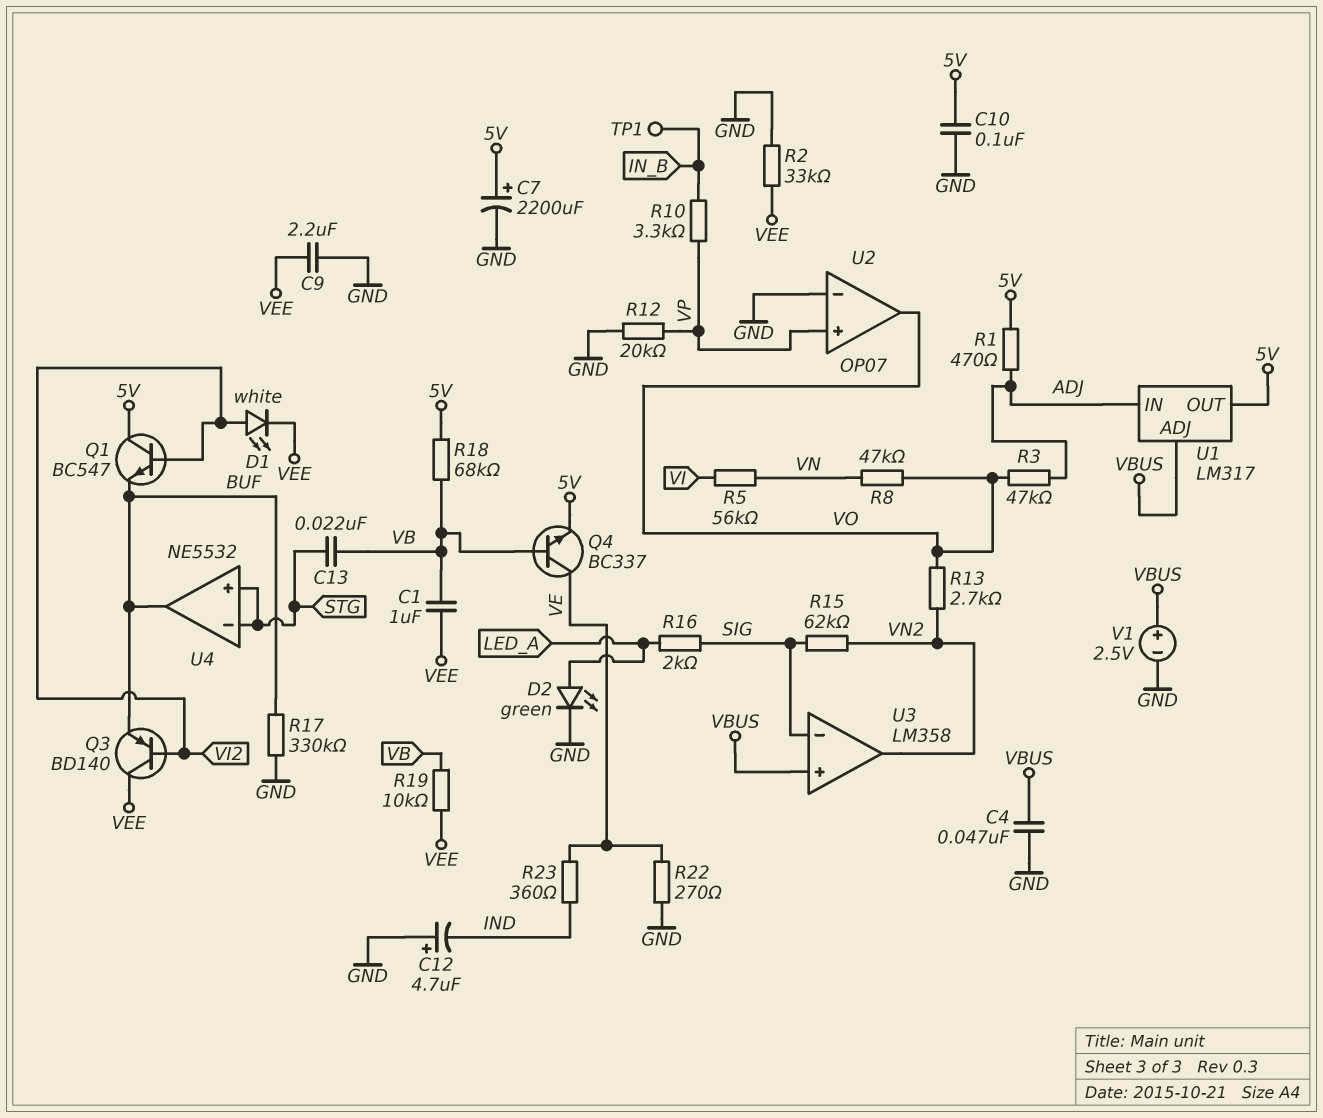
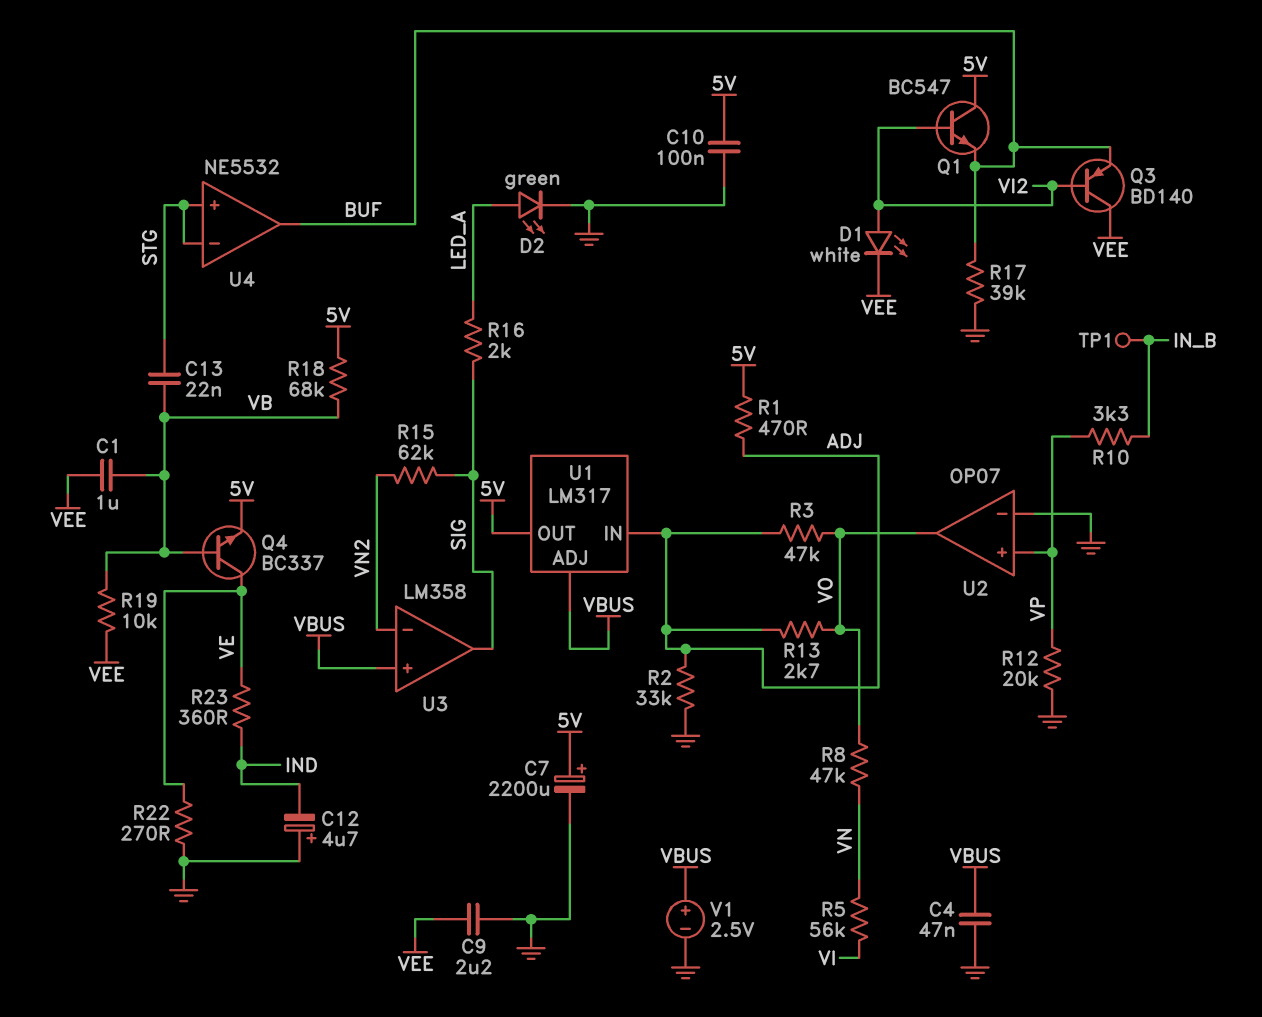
R2: 33k (GND, VEE) -> 33k (ADJ, GND)
R13: 2.7k (VN2, VO) -> 2.7k (ADJ, VO)
R17: 330k (BUF, GND) -> 39k (BUF, GND)
U3 pin in-: SIG -> VN2
U3 pin out: VN2 -> SIG

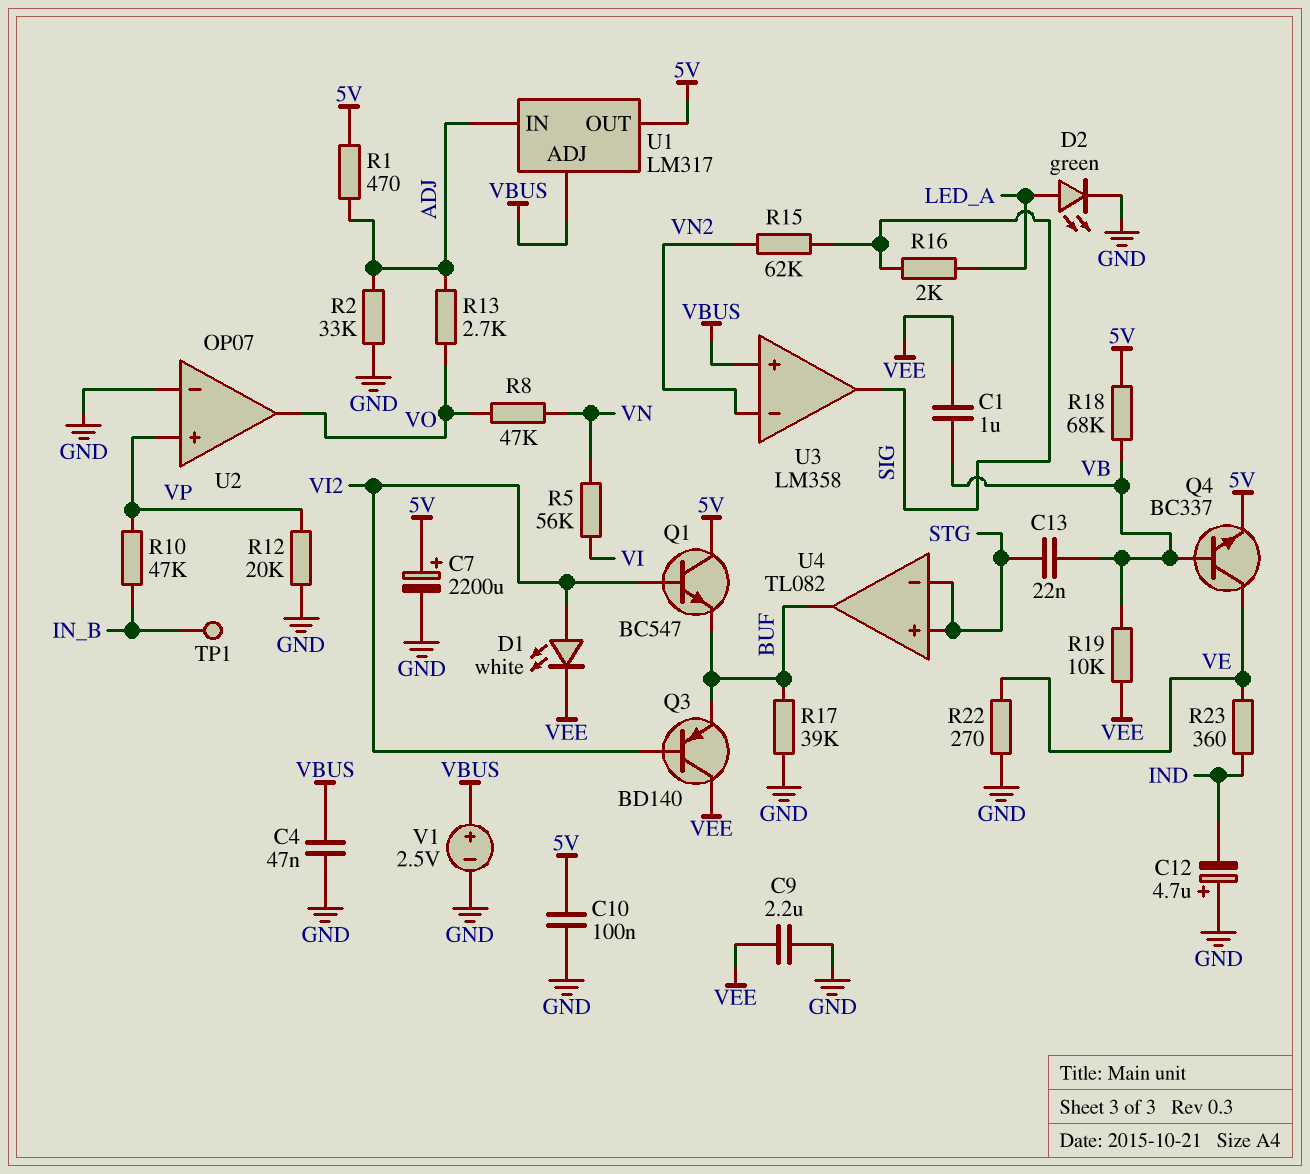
R3: 47k (ADJ, VO) -> none
R10: 3.3k (IN_B, VP) -> 47k (IN_B, VP)
U4: NE5532 -> TL082

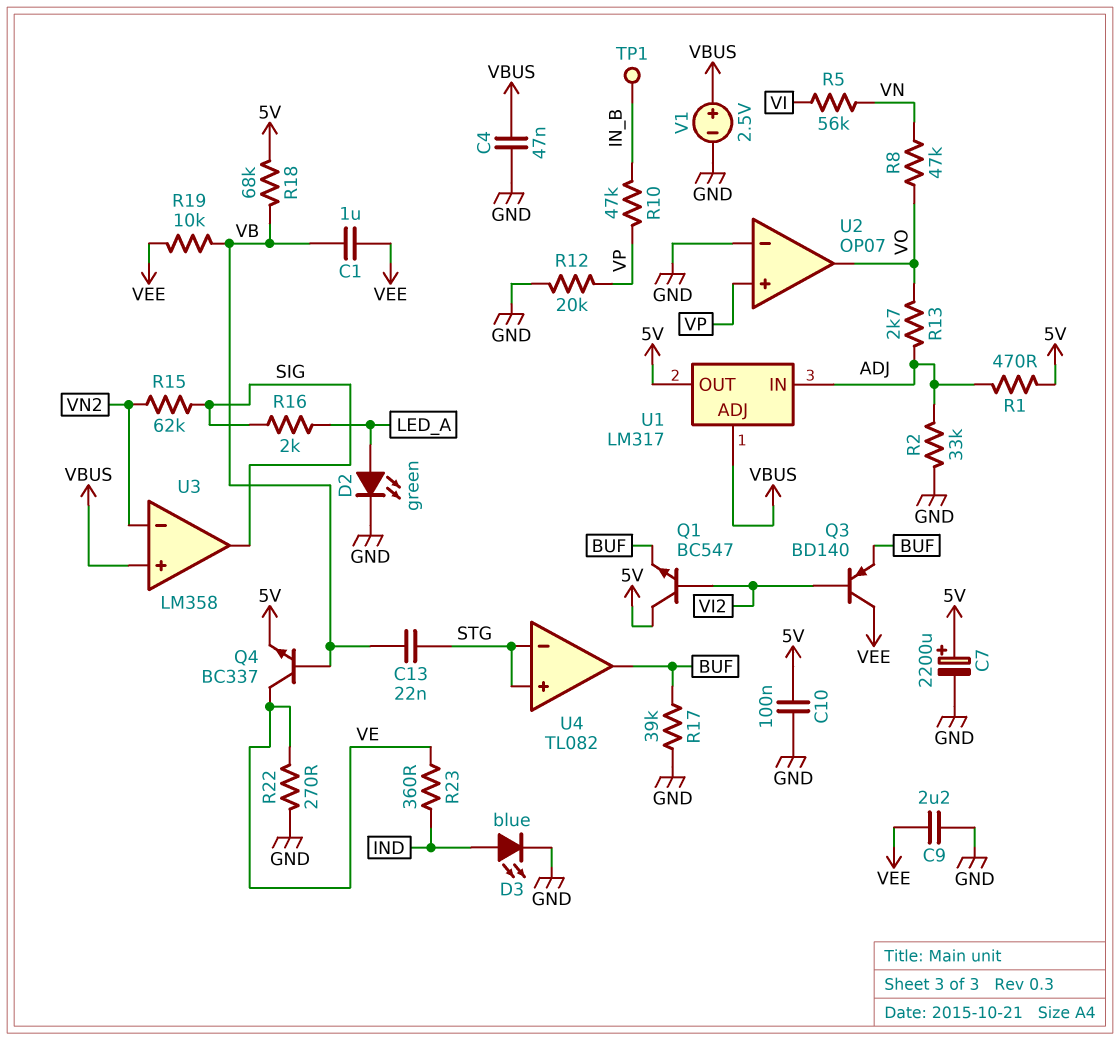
C12: 4.7uF (plus GND, minus IND) -> none
D1: LED white (A VI2, K VEE) -> none
D3: none -> LED blue (A IND, K GND)

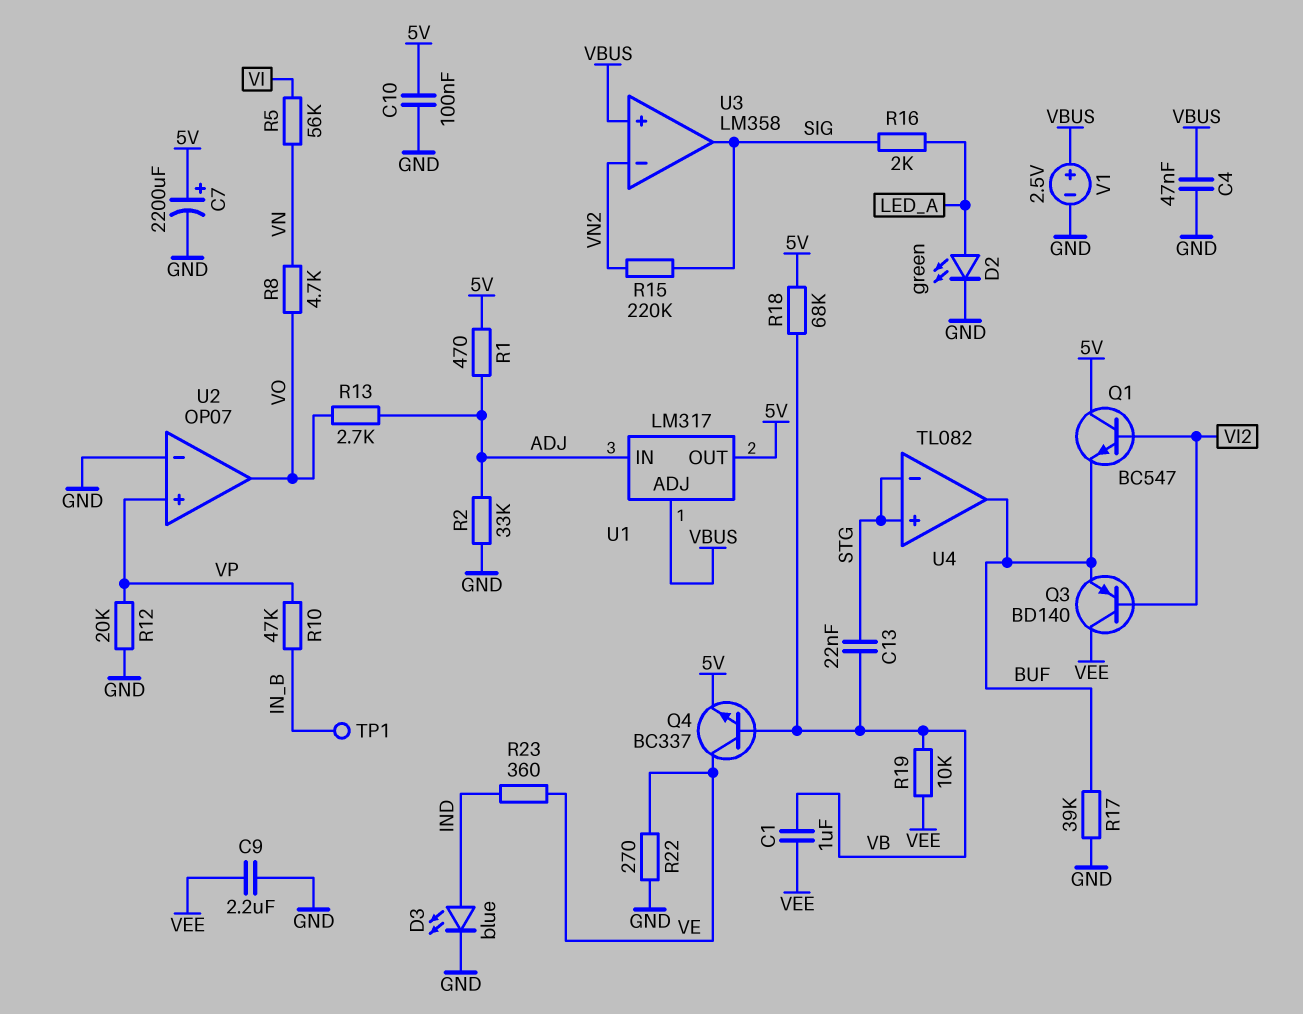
R8: 47k (VN, VO) -> 4.7k (VN, VO)
R15: 62k (SIG, VN2) -> 220k (SIG, VN2)

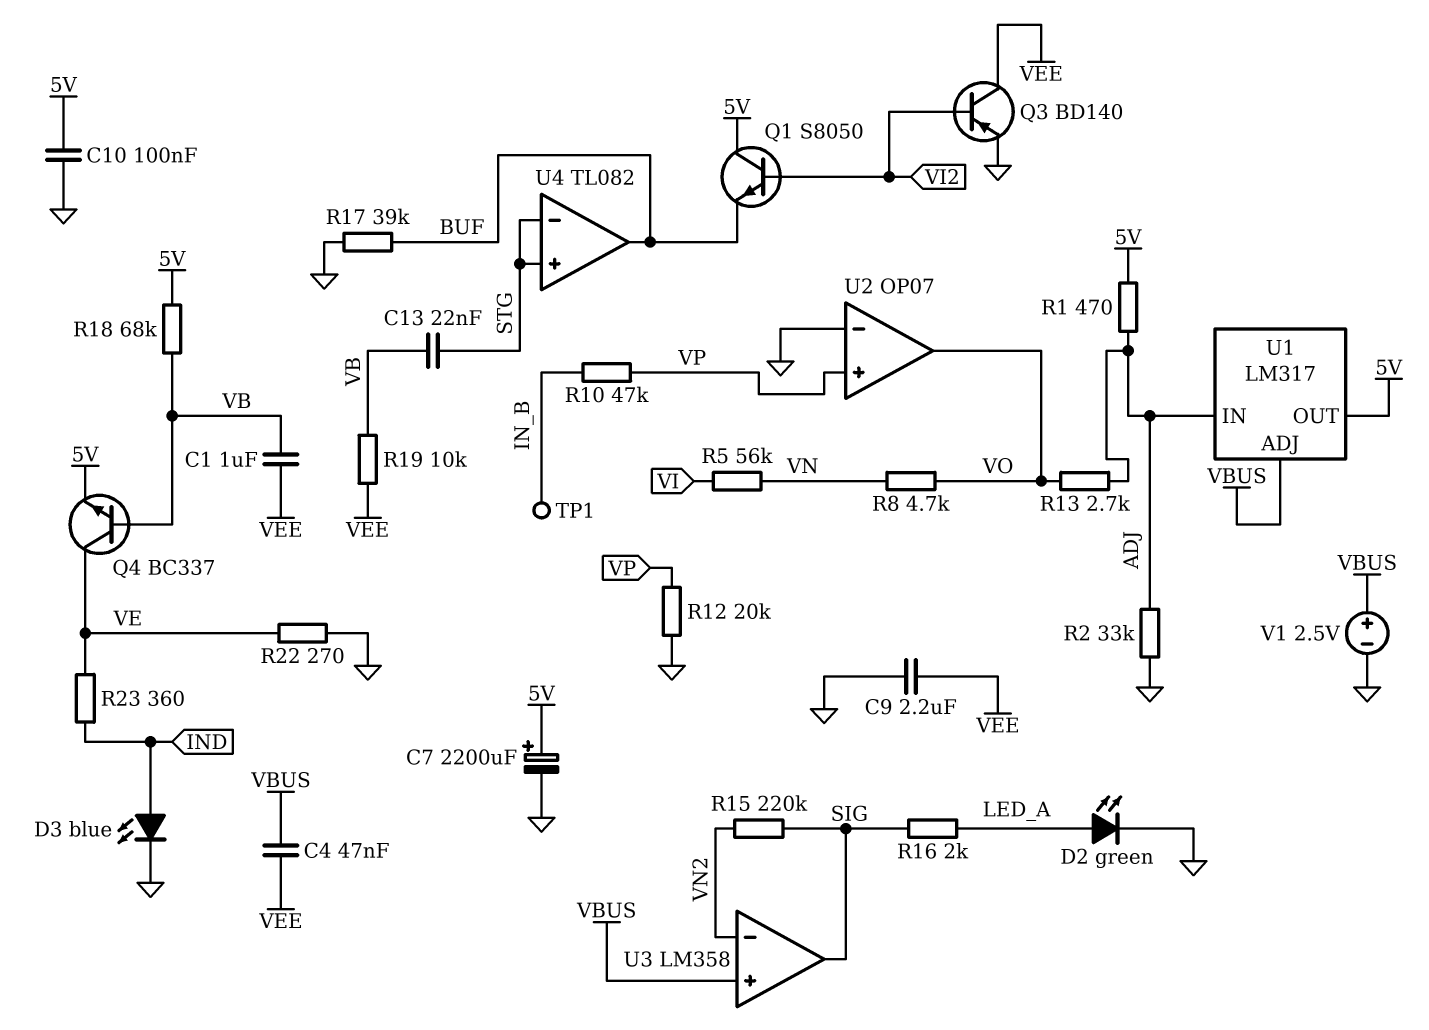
C4: 47nF (GND, VBUS) -> 47nF (VBUS, VEE)
Q1: NPN BC547 (B VI2, C 5V, E BUF) -> NPN S8050 (B VI2, C 5V, E BUF)
Q3: PNP BD140 (B VI2, C VEE, E BUF) -> PNP BD140 (B VI2, C VEE, E GND)

